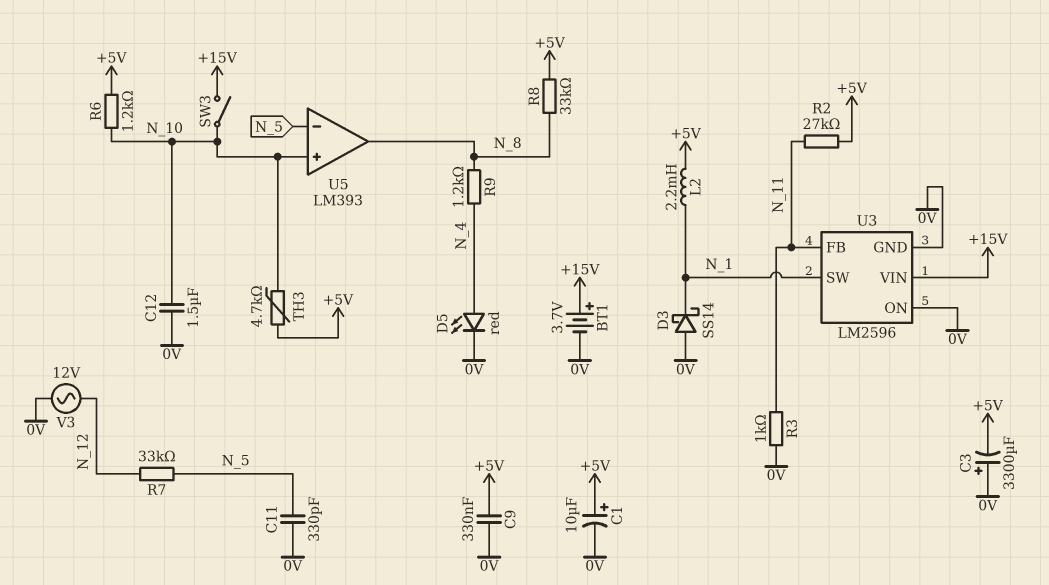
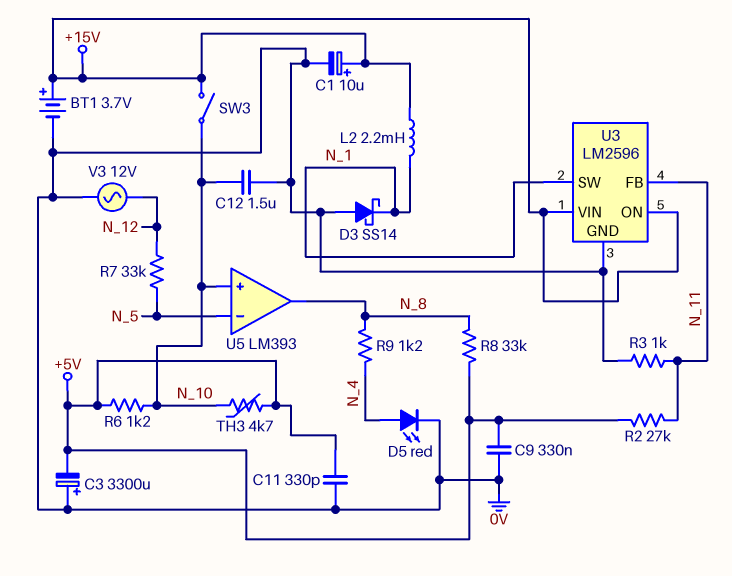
C1: 10uF (plus +5V, minus 0V) -> 10uF (plus +15V, minus 0V)
C11: 330pF (0V, N_5) -> 330pF (+5V, 0V)
L2: 2.2mH (+5V, N_1) -> 2.2mH (+15V, N_1)
U3 pin ON: 0V -> +15V

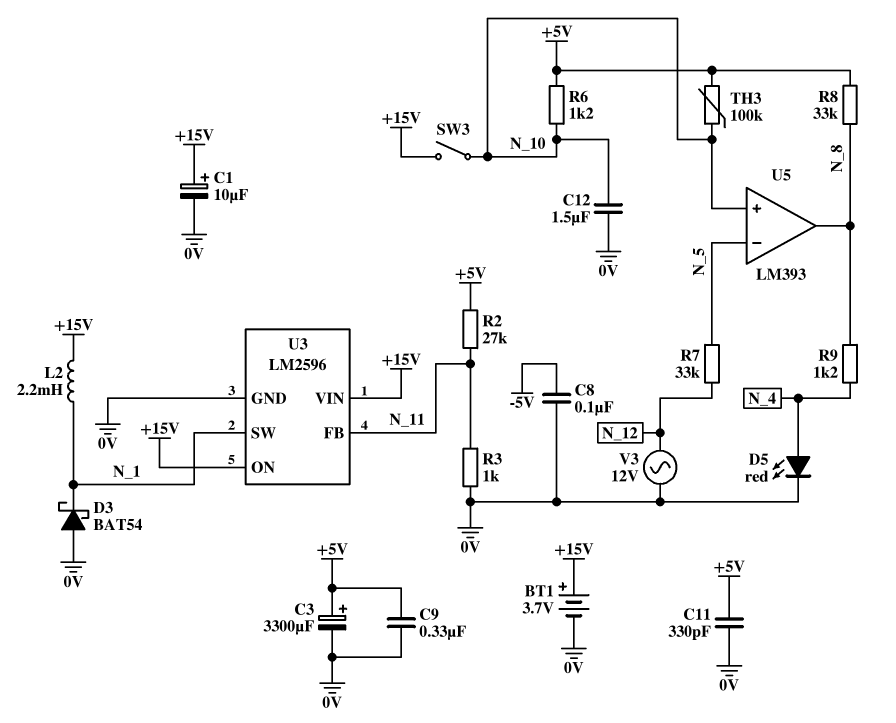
C3: 3300uF (plus 0V, minus +5V) -> 3300uF (plus +5V, minus 0V)
C8: none -> 100nF (-5V, 0V)
D3: schottky SS14 (A 0V, K N_1) -> schottky BAT54 (A 0V, K N_1)
TH3: 4.7k (+5V, N_10) -> 100k (+5V, N_10)

